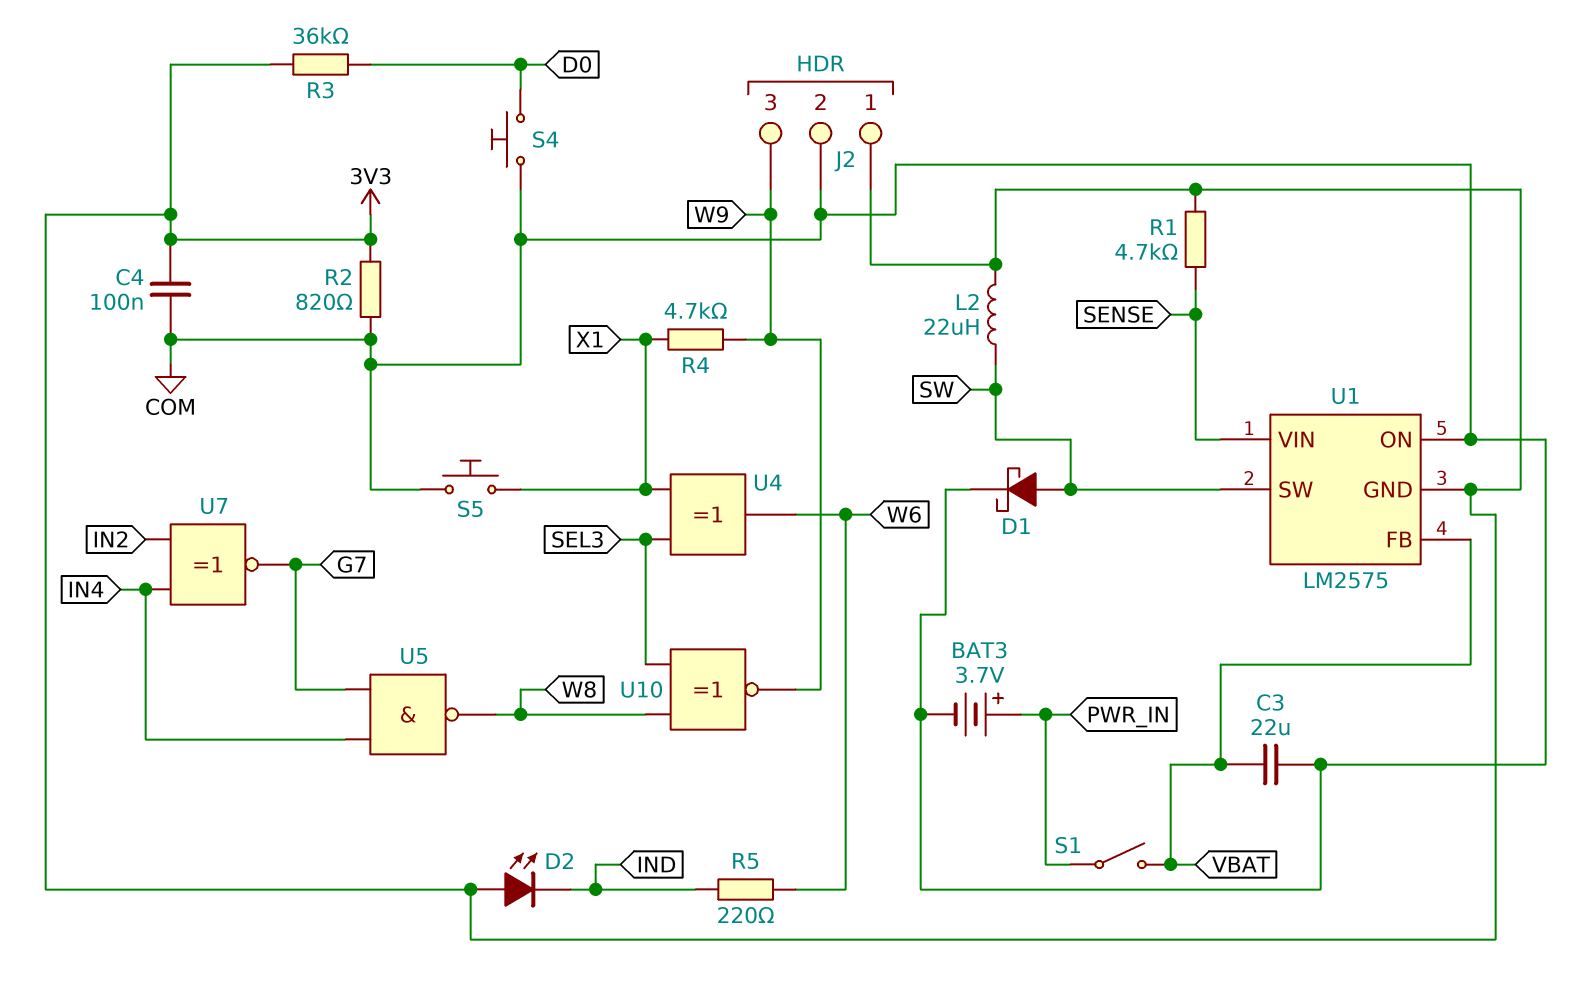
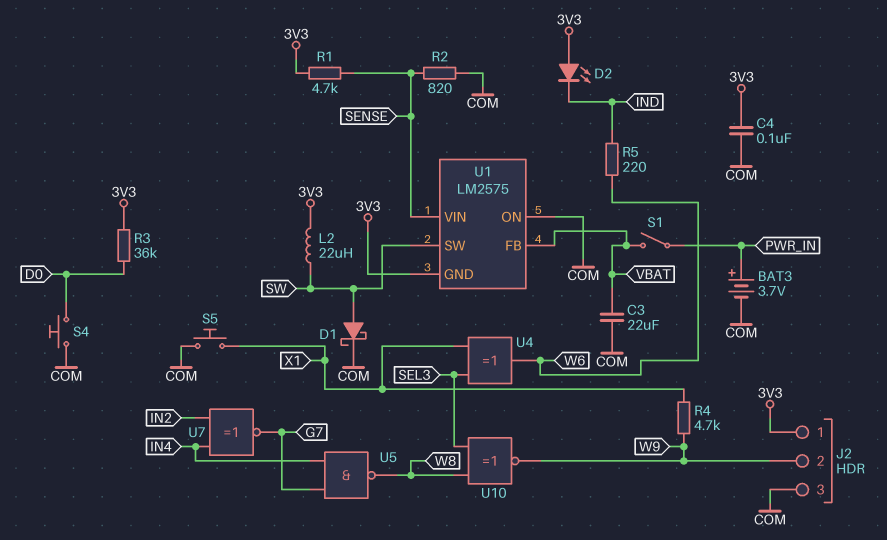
J2 pin 2: COM -> W9
J2 pin 3: W9 -> COM
R2: 820 (3V3, COM) -> 820 (COM, SENSE)

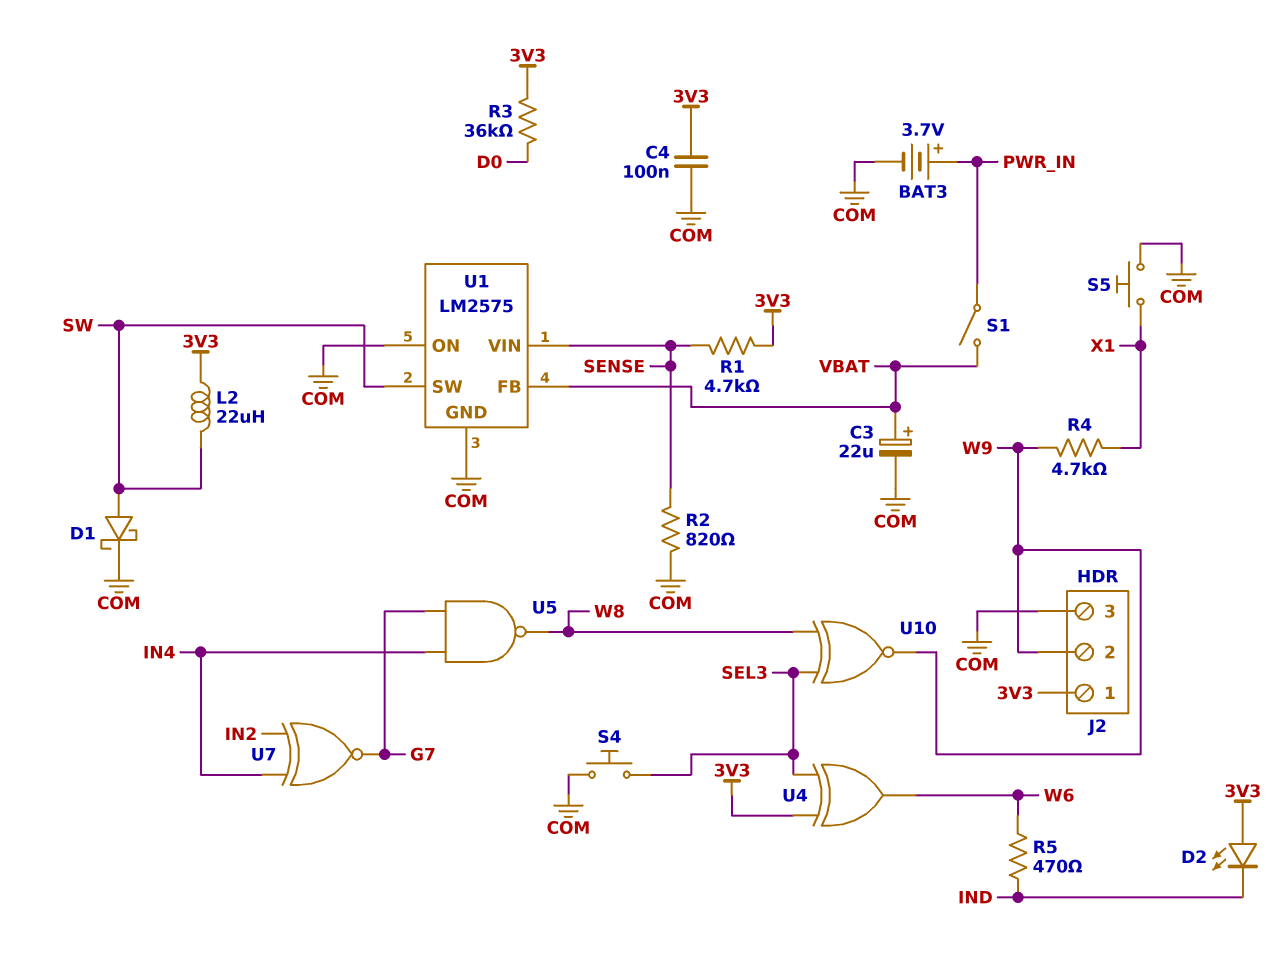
C3: 22uF (COM, VBAT) -> 22uF (plus VBAT, minus COM)
R5: 220 (IND, W6) -> 470 (IND, W6)
S4: button (COM, D0) -> button (COM, SEL3)
U1 pin GND: 3V3 -> COM
U4: XOR (in SEL3, in X1, out W6) -> XOR (in 3V3, in SEL3, out W6)

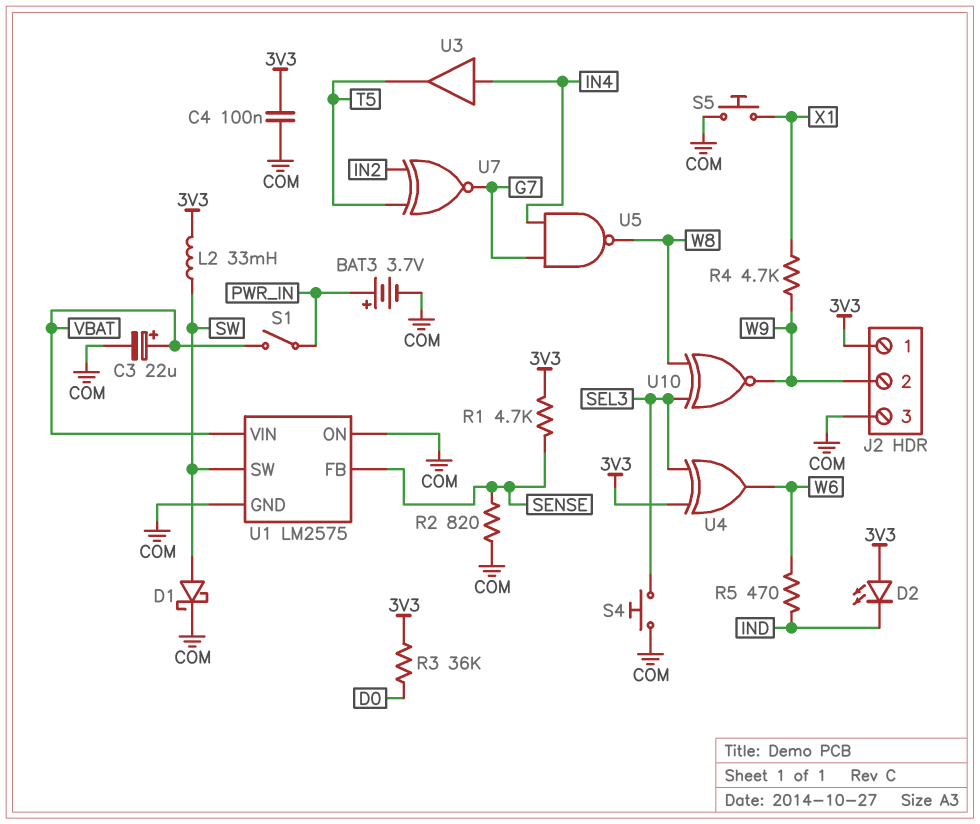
L2: 22uH (3V3, SW) -> 33mH (3V3, SW)
U1 pin FB: VBAT -> SENSE
U1 pin VIN: SENSE -> VBAT
U3: none -> buffer (in IN4, out T5)
U7: XNOR (in IN2, in IN4, out G7) -> XNOR (in IN2, in T5, out G7)

